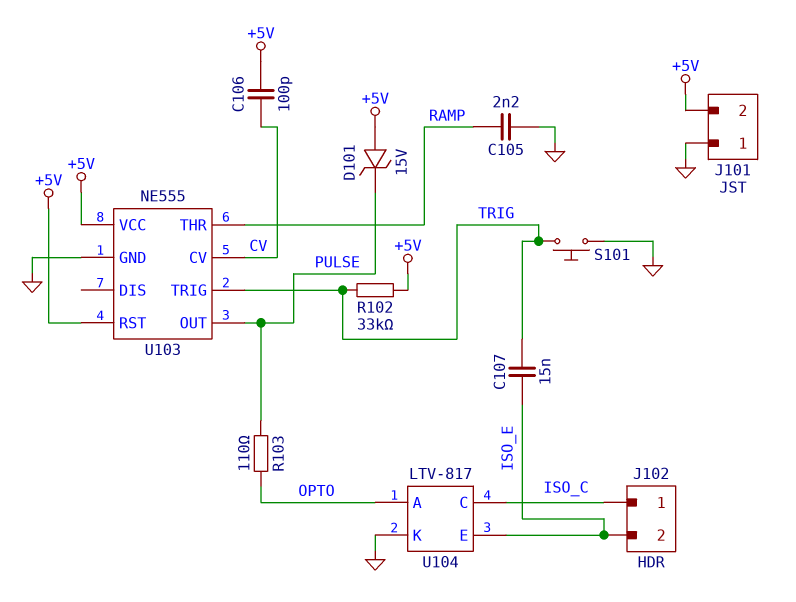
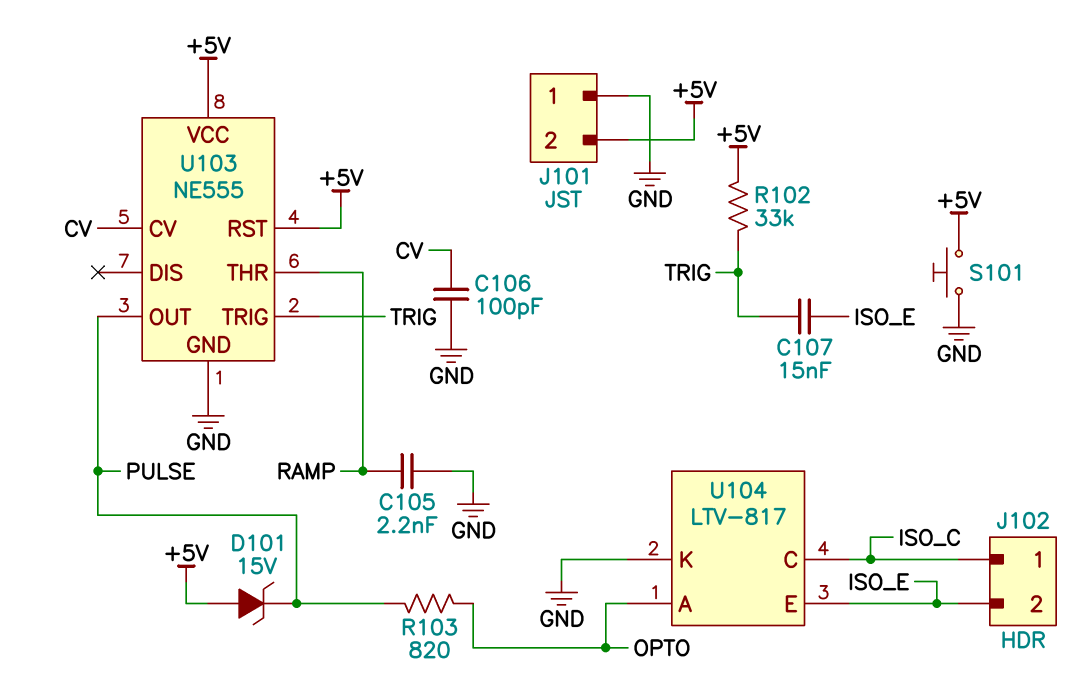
C106: 100pF (+5V, CV) -> 100pF (CV, GND)
R103: 110 (OPTO, PULSE) -> 820 (OPTO, PULSE)
S101: button (GND, TRIG) -> button (+5V, GND)

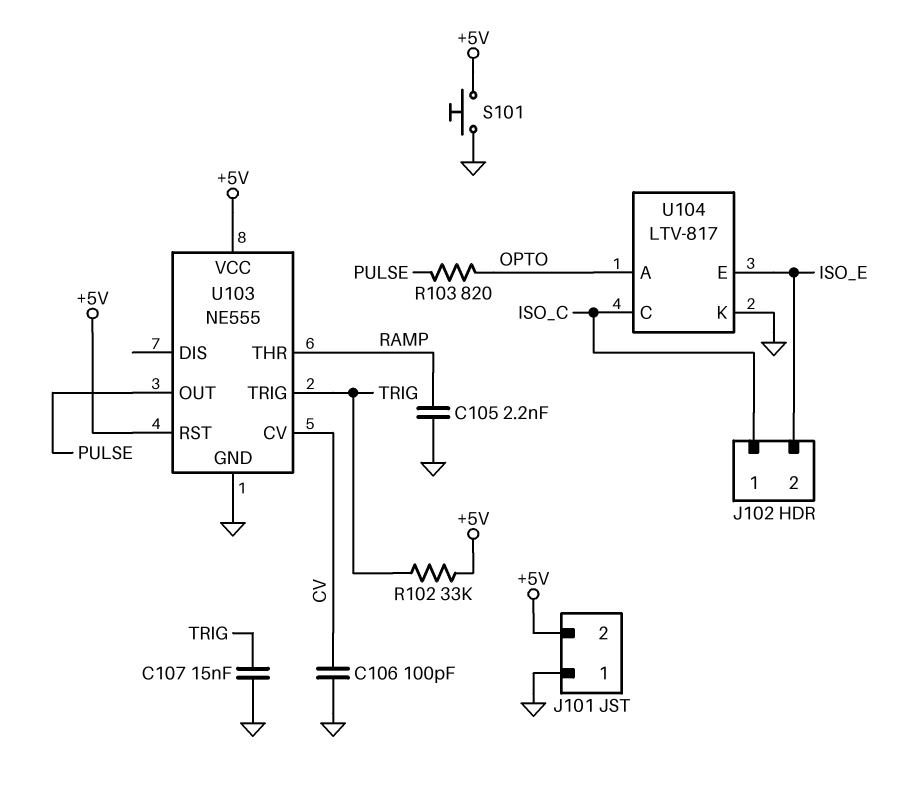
C107: 15nF (ISO_E, TRIG) -> 15nF (GND, TRIG)
D101: zener 15V (A +5V, K PULSE) -> none

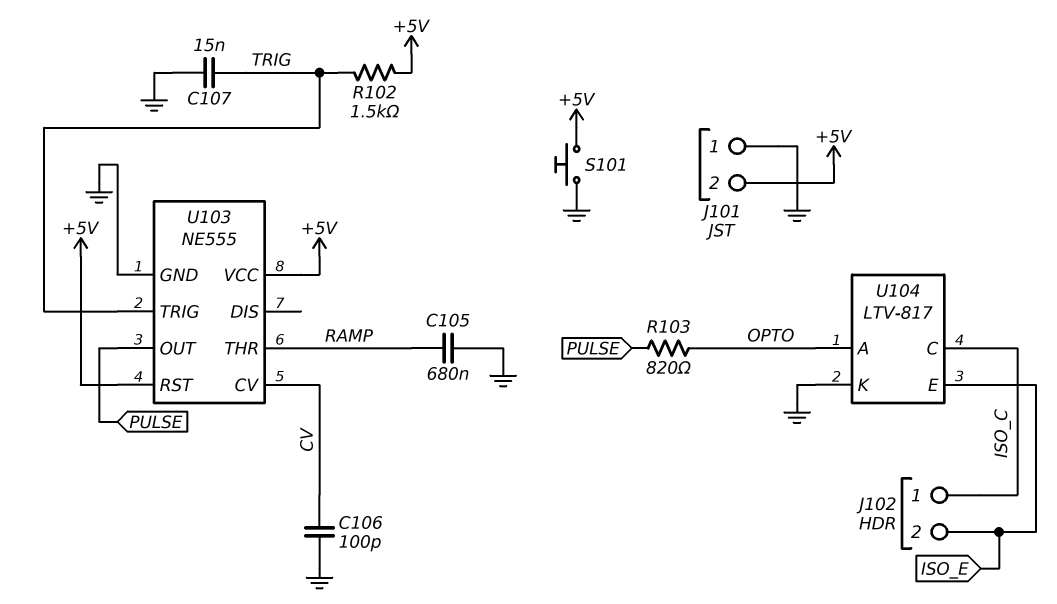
C105: 2.2nF (GND, RAMP) -> 680nF (GND, RAMP)
R102: 33k (+5V, TRIG) -> 1.5k (+5V, TRIG)

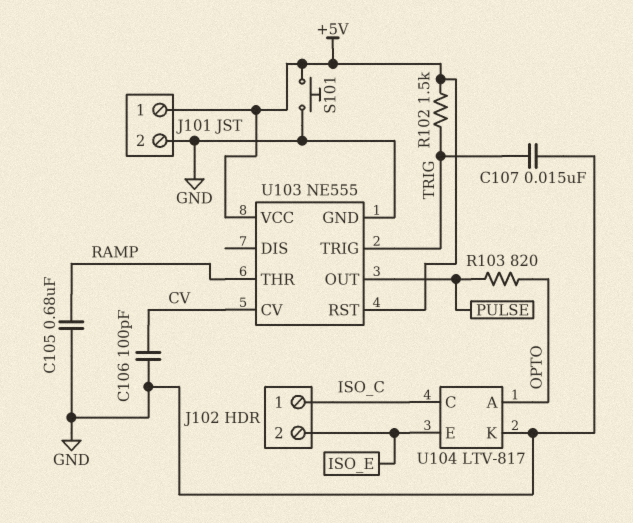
J101 pin 1: GND -> +5V
J101 pin 2: +5V -> GND

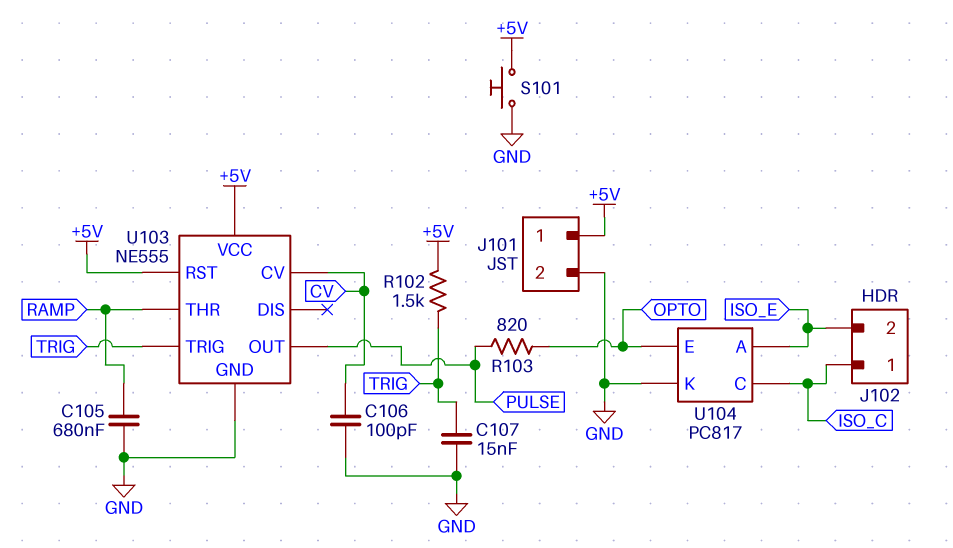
U104: LTV-817 -> PC817
U104 pin A: OPTO -> ISO_E
U104 pin E: ISO_E -> OPTO

